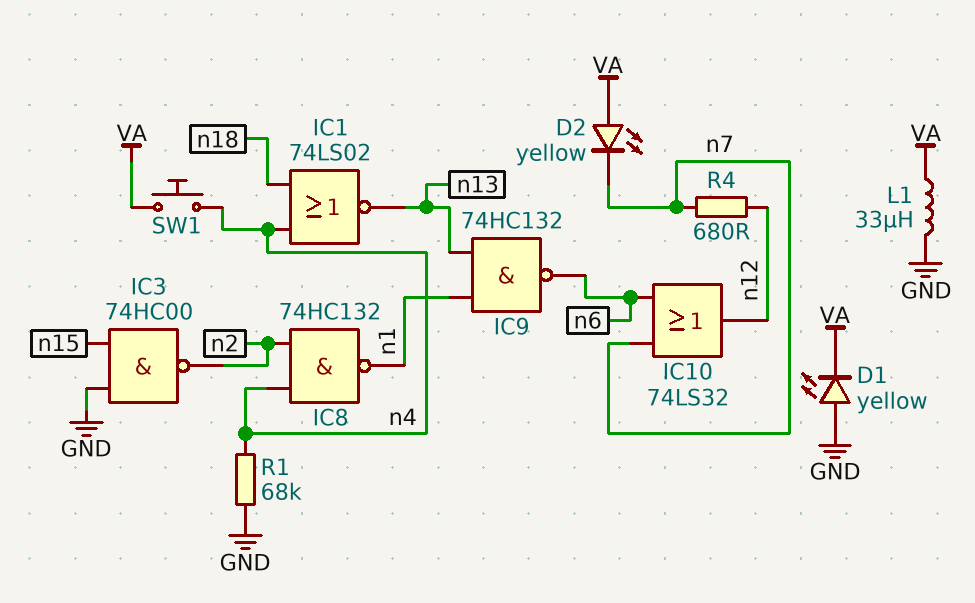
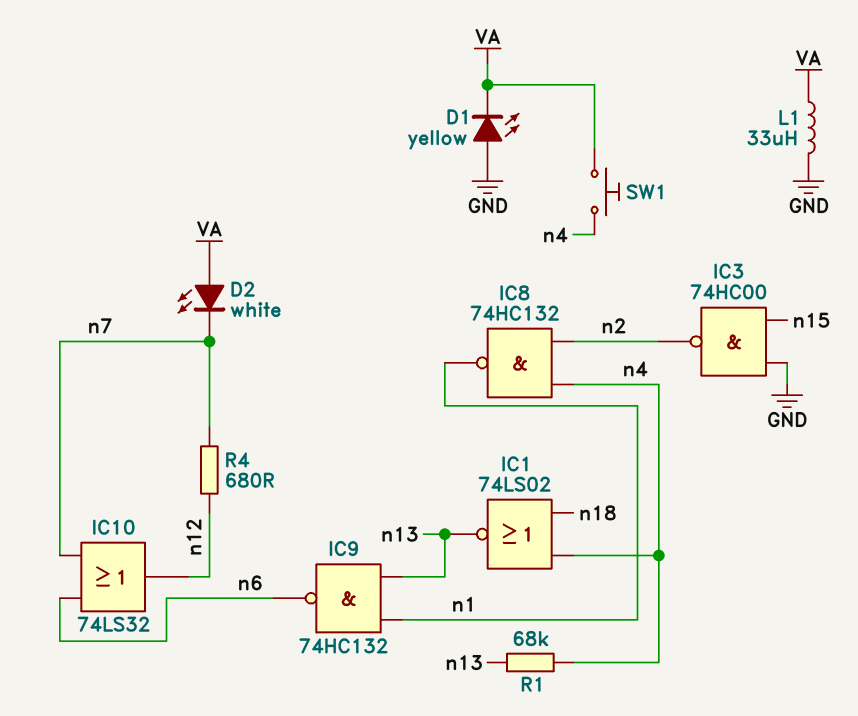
D2: LED yellow (A VA, K n7) -> LED white (A VA, K n7)
R1: 68k (GND, n4) -> 68k (n4, n13)

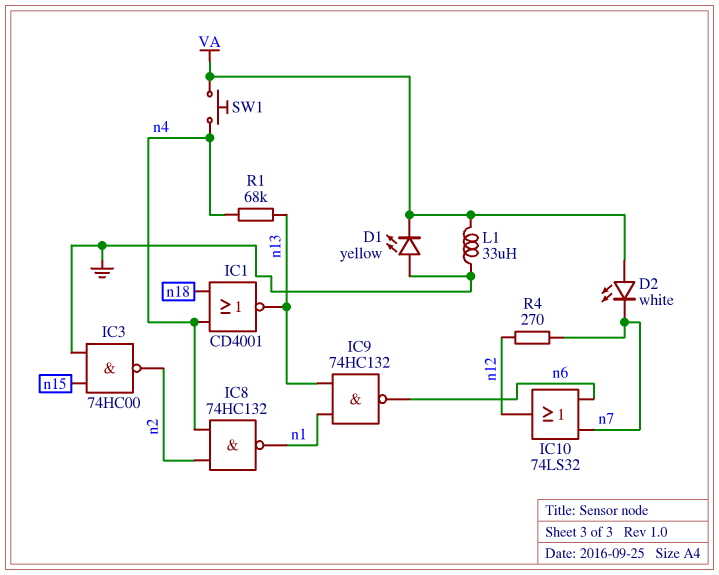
IC1: NOR 74LS02 (in n4, in n18, out n13) -> NOR CD4001 (in n4, in n18, out n13)
R4: 680 (n7, n12) -> 270 (n7, n12)

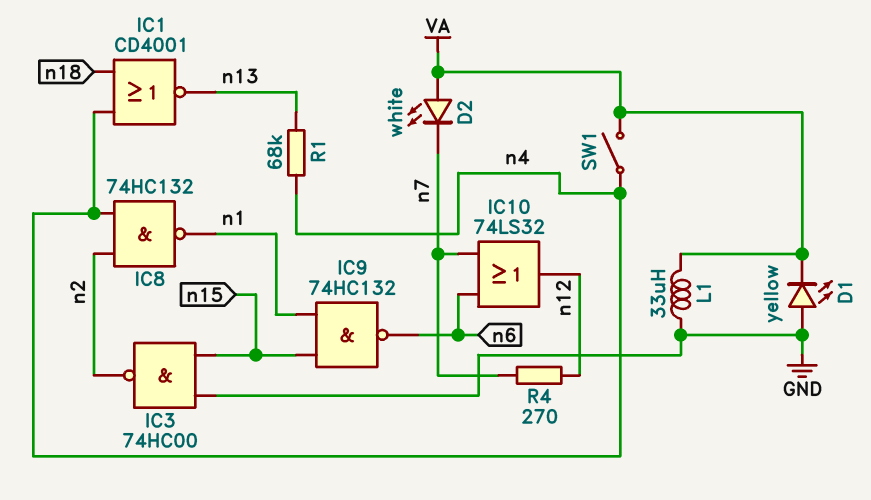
IC9: NAND 74HC132 (in n1, in n13, out n6) -> NAND 74HC132 (in n1, in n15, out n6)
SW1: button (VA, n4) -> switch (VA, n4)

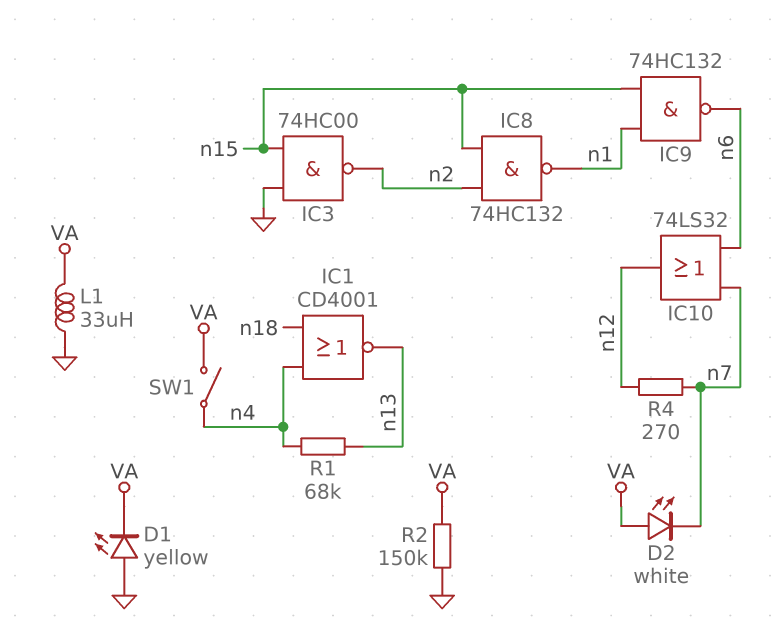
IC8: NAND 74HC132 (in n2, in n4, out n1) -> NAND 74HC132 (in n2, in n15, out n1)
R2: none -> 150k (GND, VA)

